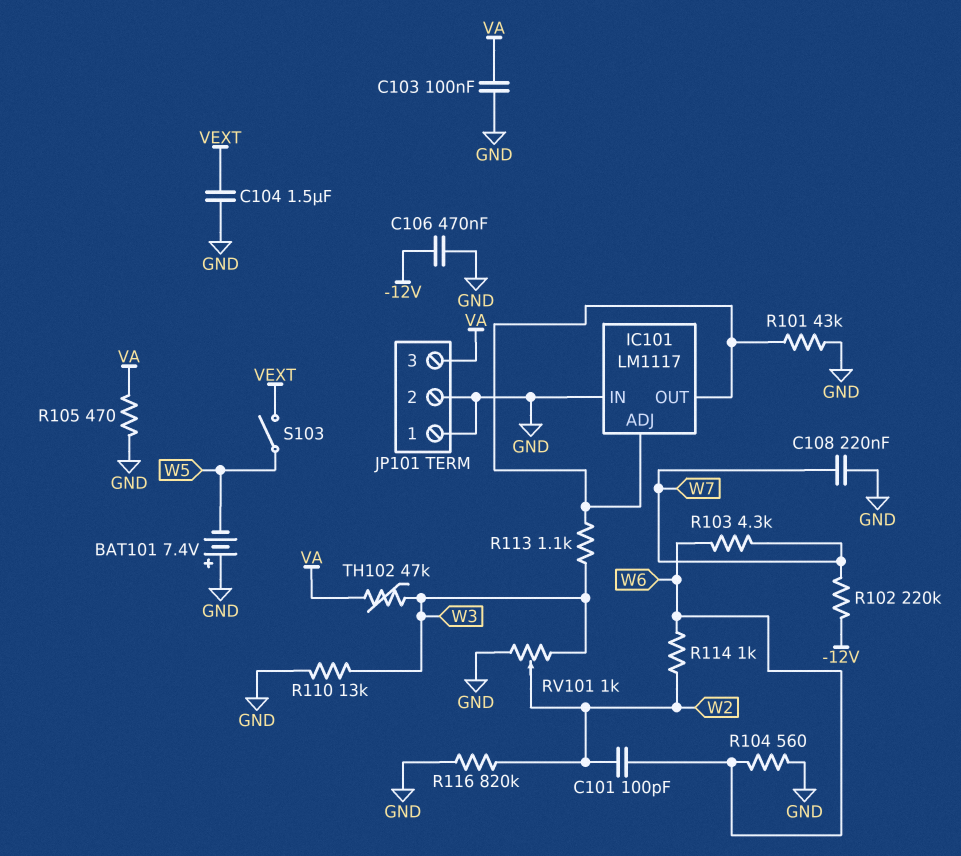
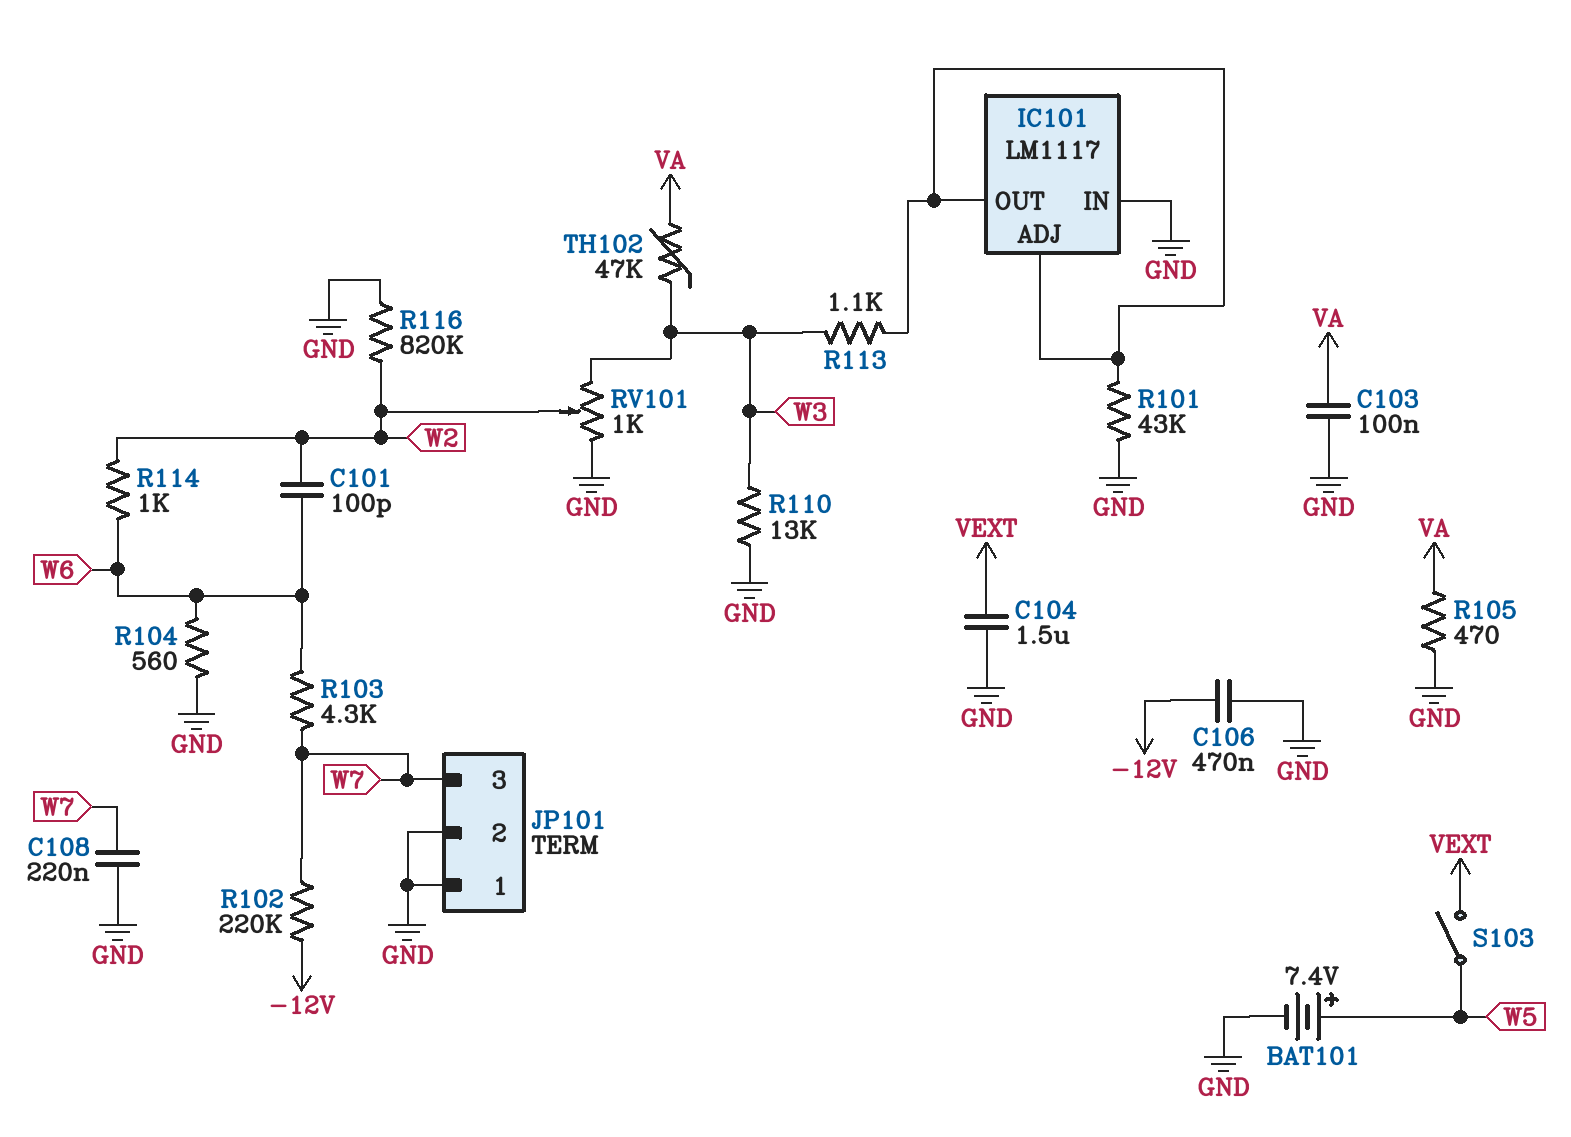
BAT101: 7.4V (plus GND, minus W5) -> 7.4V (plus W5, minus GND)
JP101 pin 3: VA -> W7

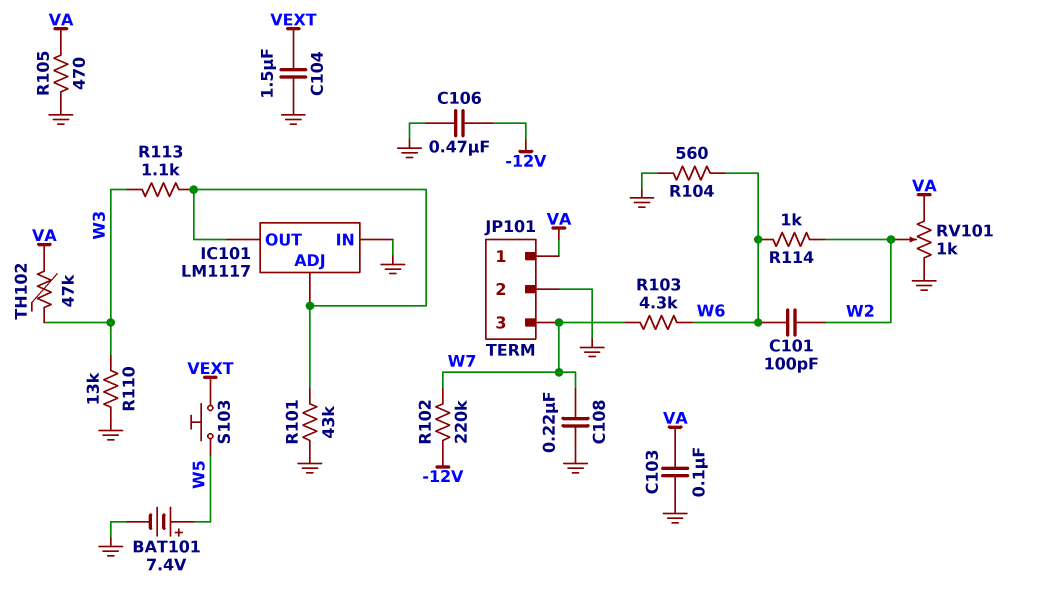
JP101 pin 1: GND -> VA
R116: 820k (GND, W2) -> none
RV101: 1k (GND, W3, wiper W2) -> 1k (GND, VA, wiper W2)
S103: switch (VEXT, W5) -> button (VEXT, W5)

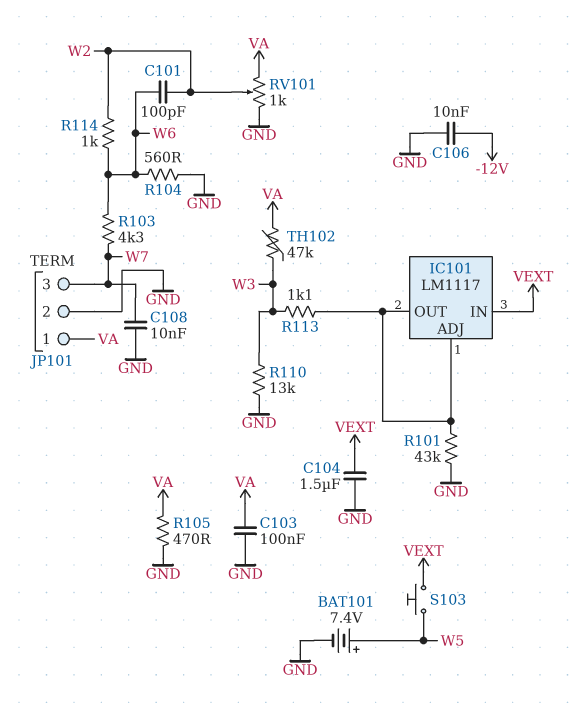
C106: 470nF (-12V, GND) -> 10nF (-12V, GND)
C108: 220nF (GND, W7) -> 10nF (GND, W7)
IC101 pin IN: GND -> VEXT
R102: 220k (-12V, W7) -> none

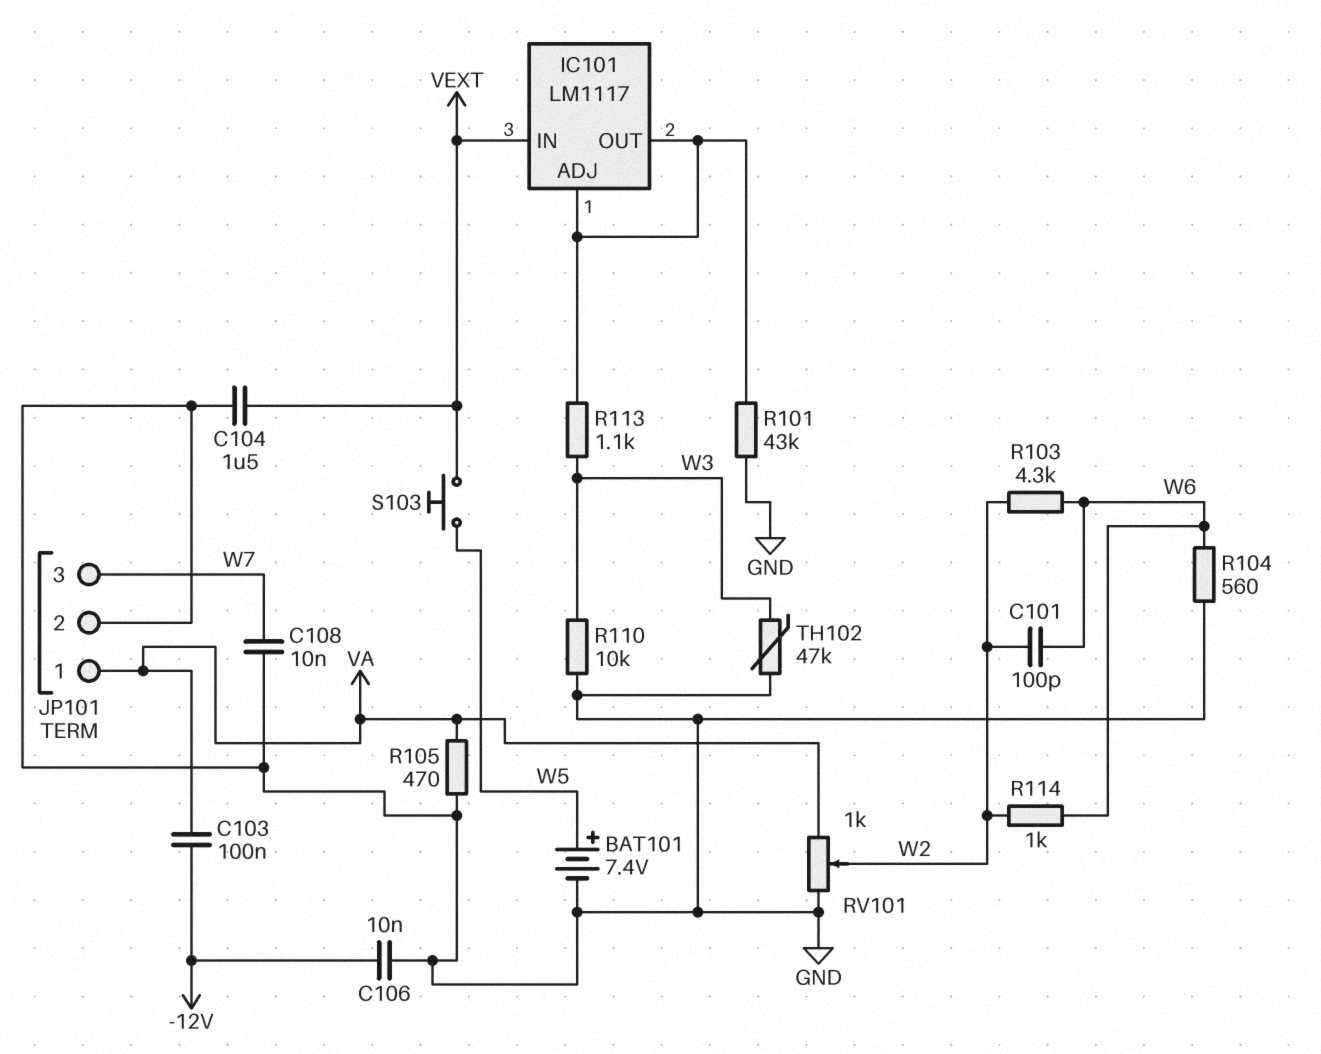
C103: 100nF (GND, VA) -> 100nF (-12V, VA)
R103: 4.3k (W6, W7) -> 4.3k (W2, W6)
R110: 13k (GND, W3) -> 10k (GND, W3)
TH102: 47k (VA, W3) -> 47k (GND, W3)

